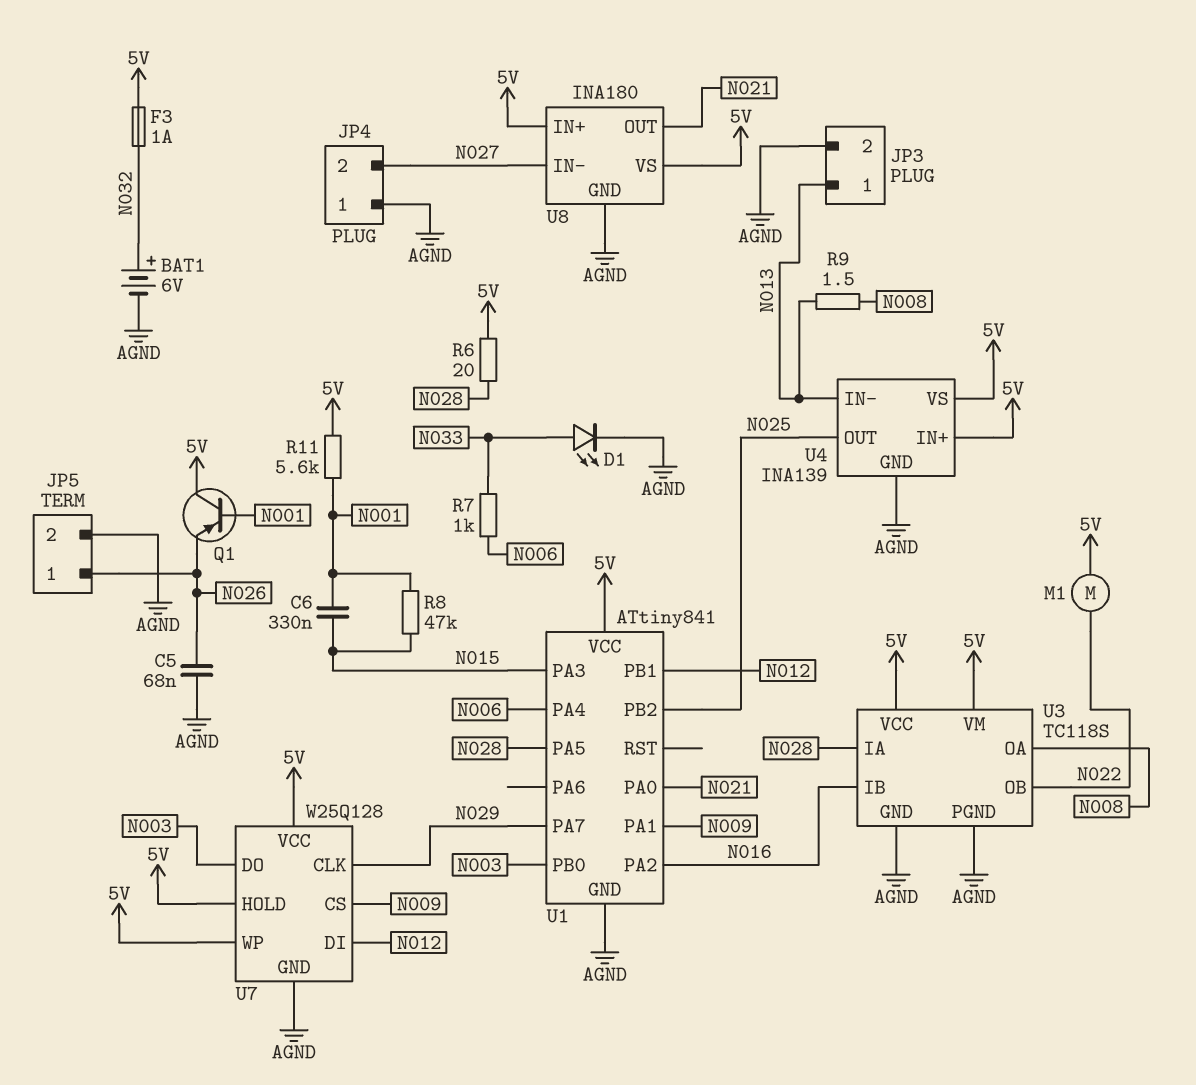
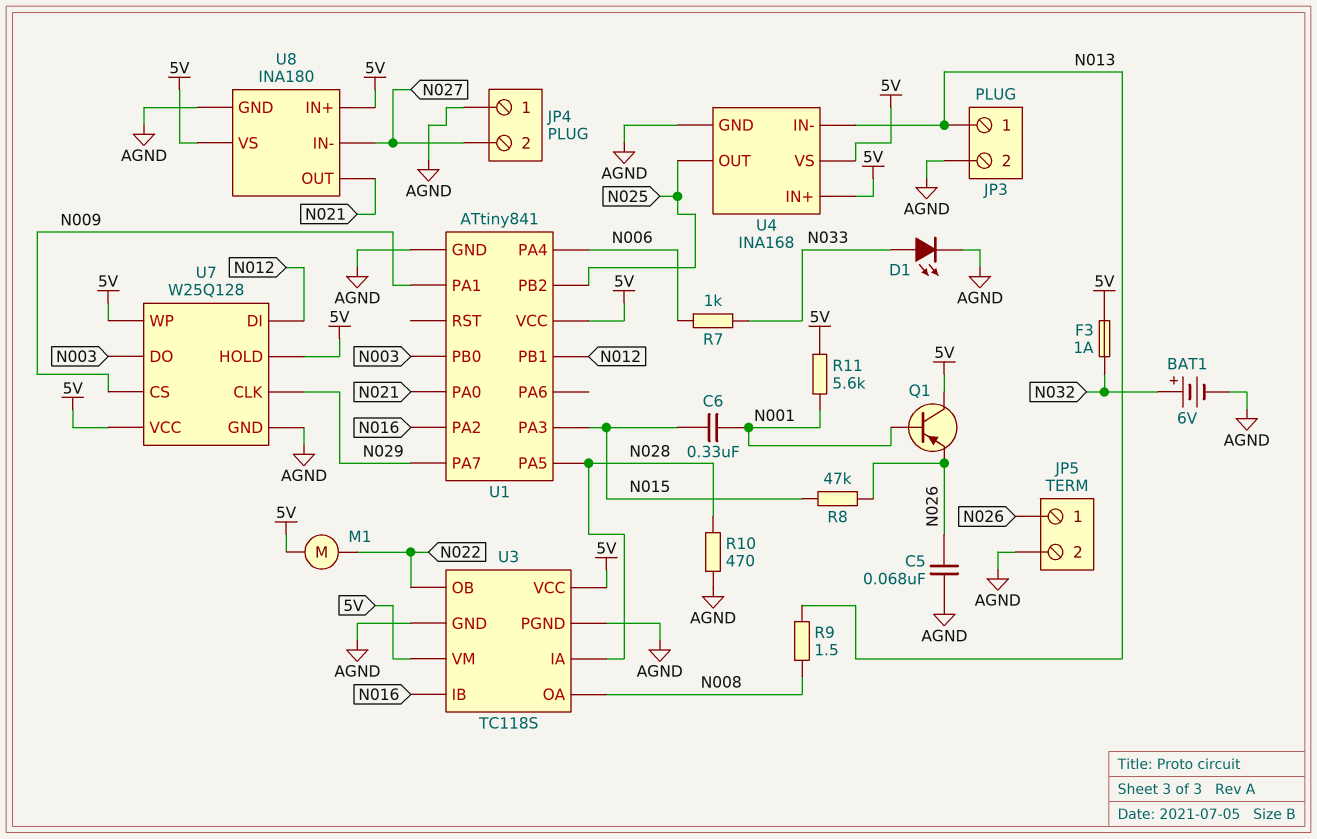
R6: 20 (5V, N028) -> none
R8: 47k (N001, N015) -> 47k (N015, N026)
R10: none -> 470 (AGND, N028)
U4: INA139 -> INA168

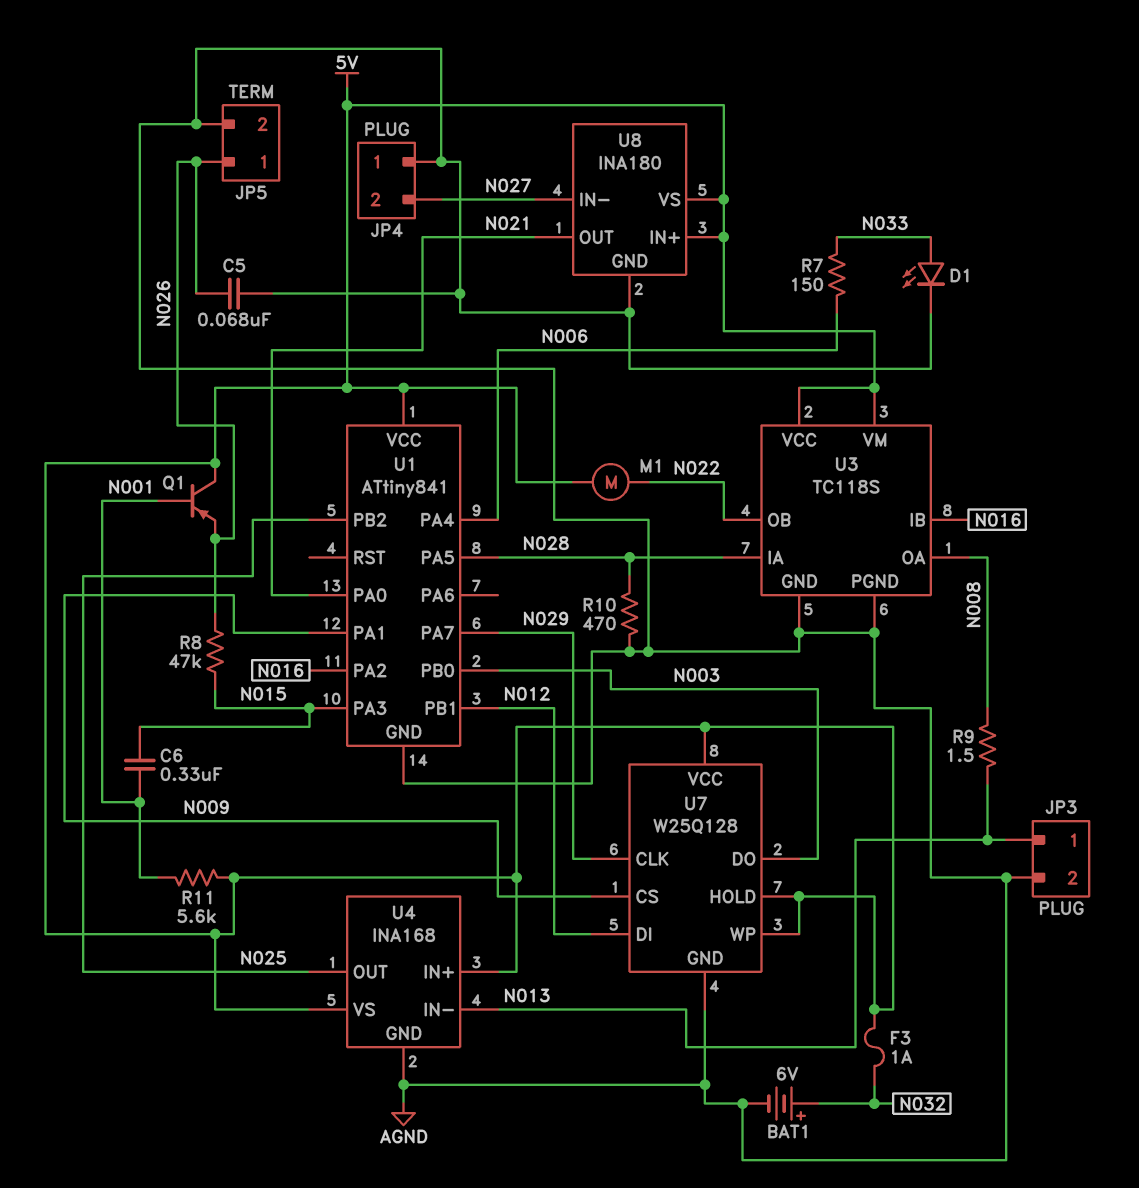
R7: 1k (N006, N033) -> 150 (N006, N033)

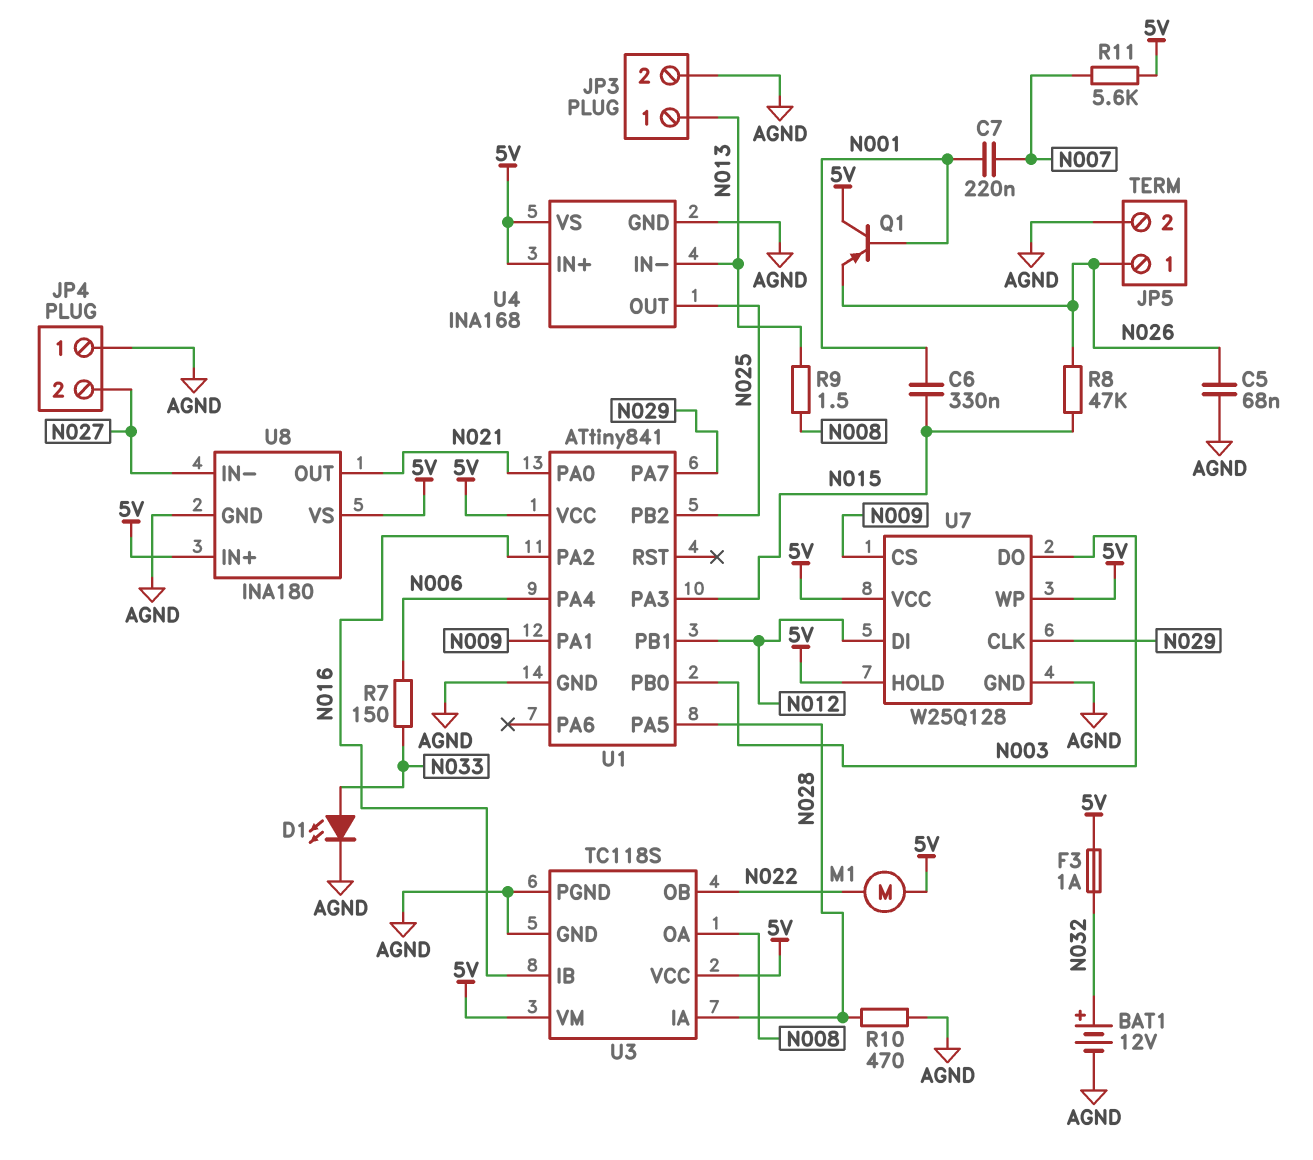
BAT1: 6V (plus N032, minus AGND) -> 12V (plus N032, minus AGND)
C7: none -> 220nF (N001, N007)
R11: 5.6k (5V, N001) -> 5.6k (5V, N007)

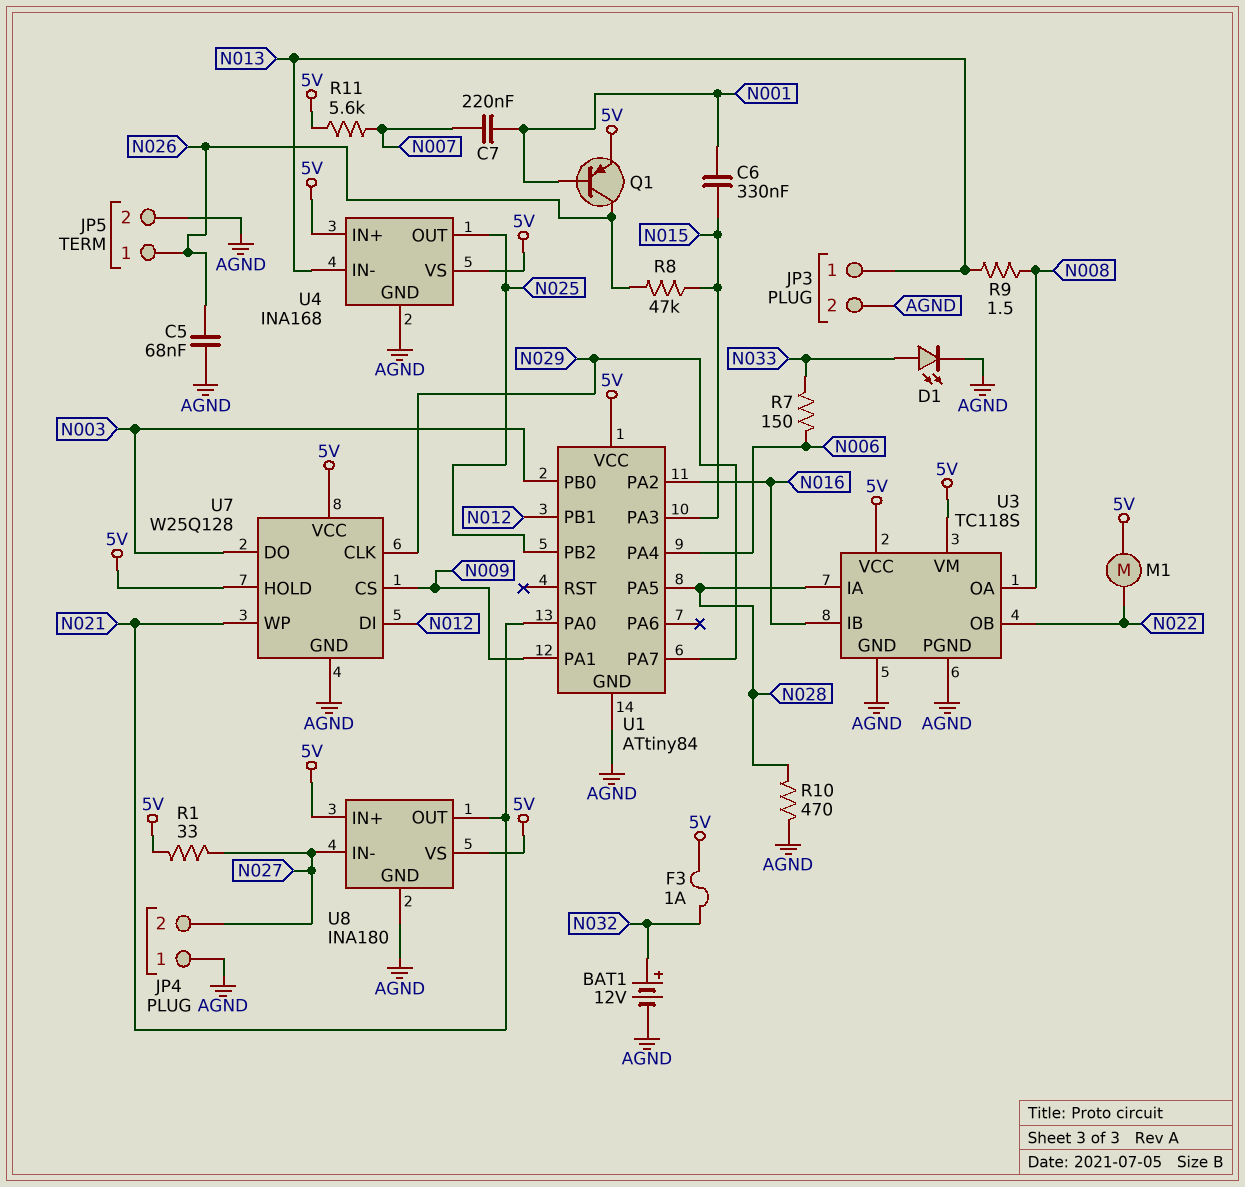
Q1: PNP (B N001, C 5V, E N026) -> PNP (B N001, C N026, E 5V)
R1: none -> 33 (5V, N027)
U1: ATtiny841 -> ATtiny84
U7 pin WP: 5V -> N021

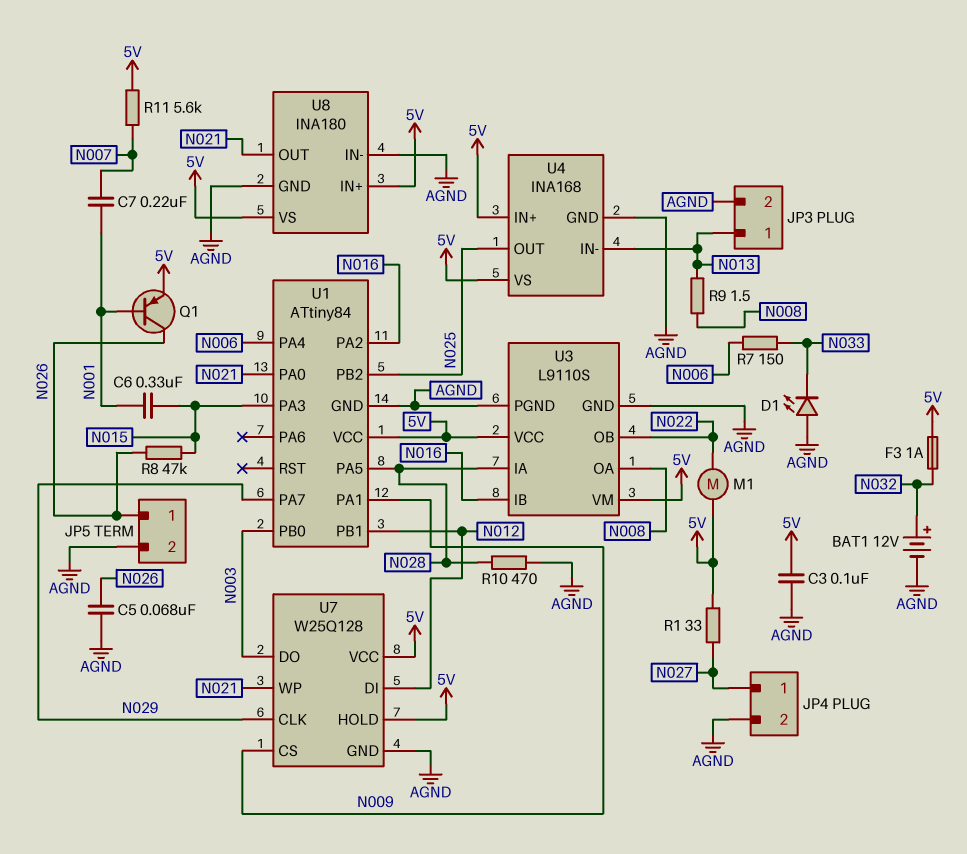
C3: none -> 100nF (5V, AGND)
D1: LED (A N033, K AGND) -> LED (A AGND, K N033)
JP4 pin 1: AGND -> N027
JP4 pin 2: N027 -> AGND
U3: TC118S -> L9110S
U8 pin IN-: N027 -> AGND

